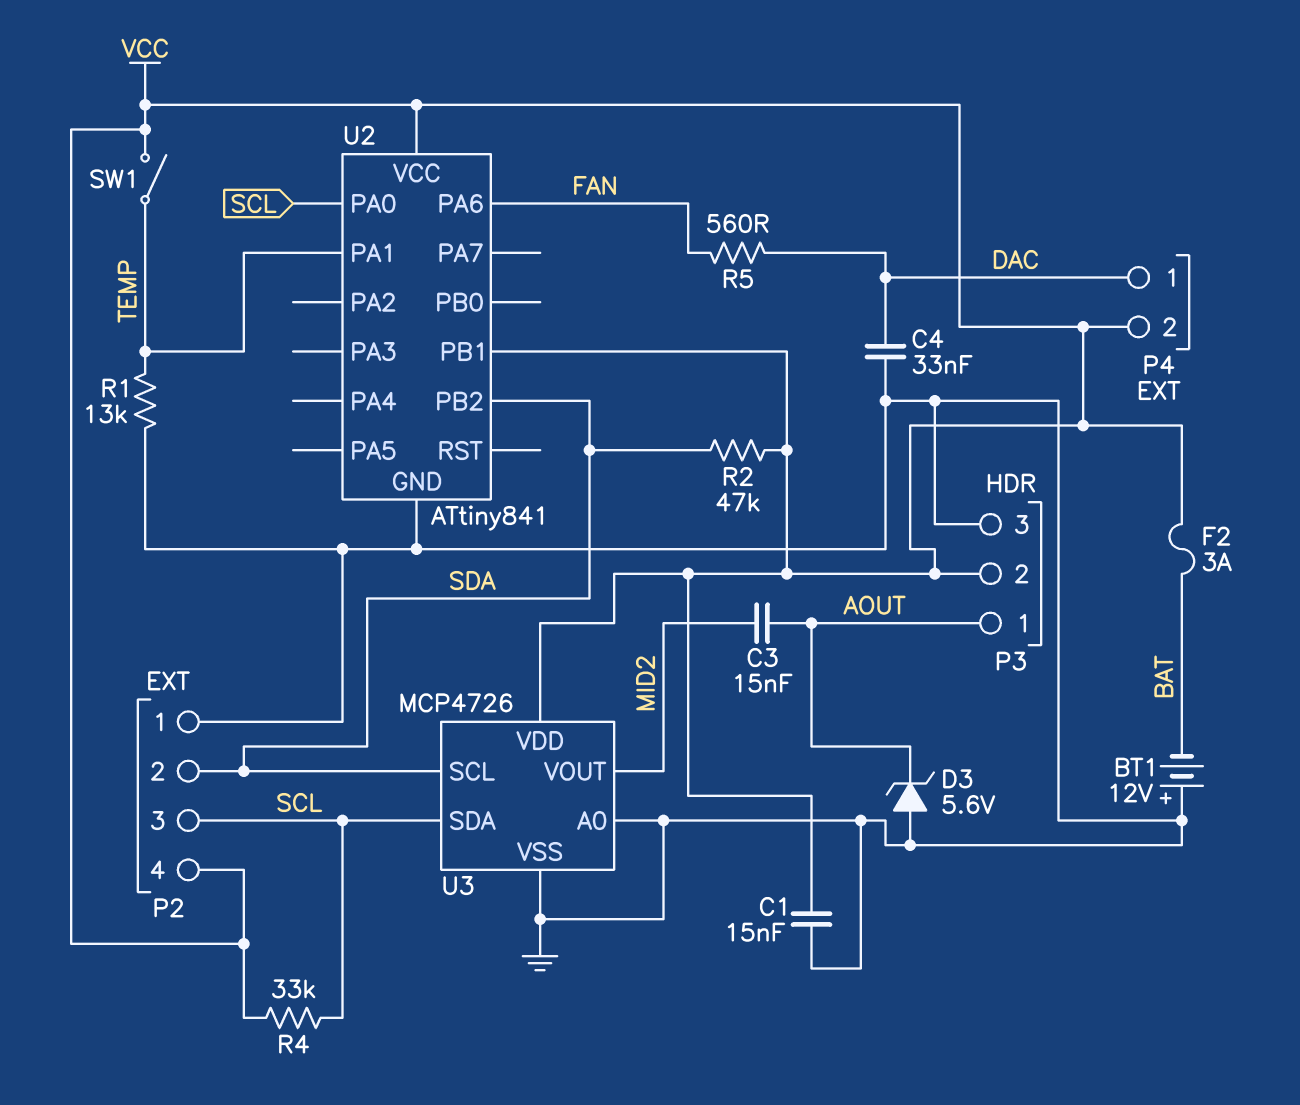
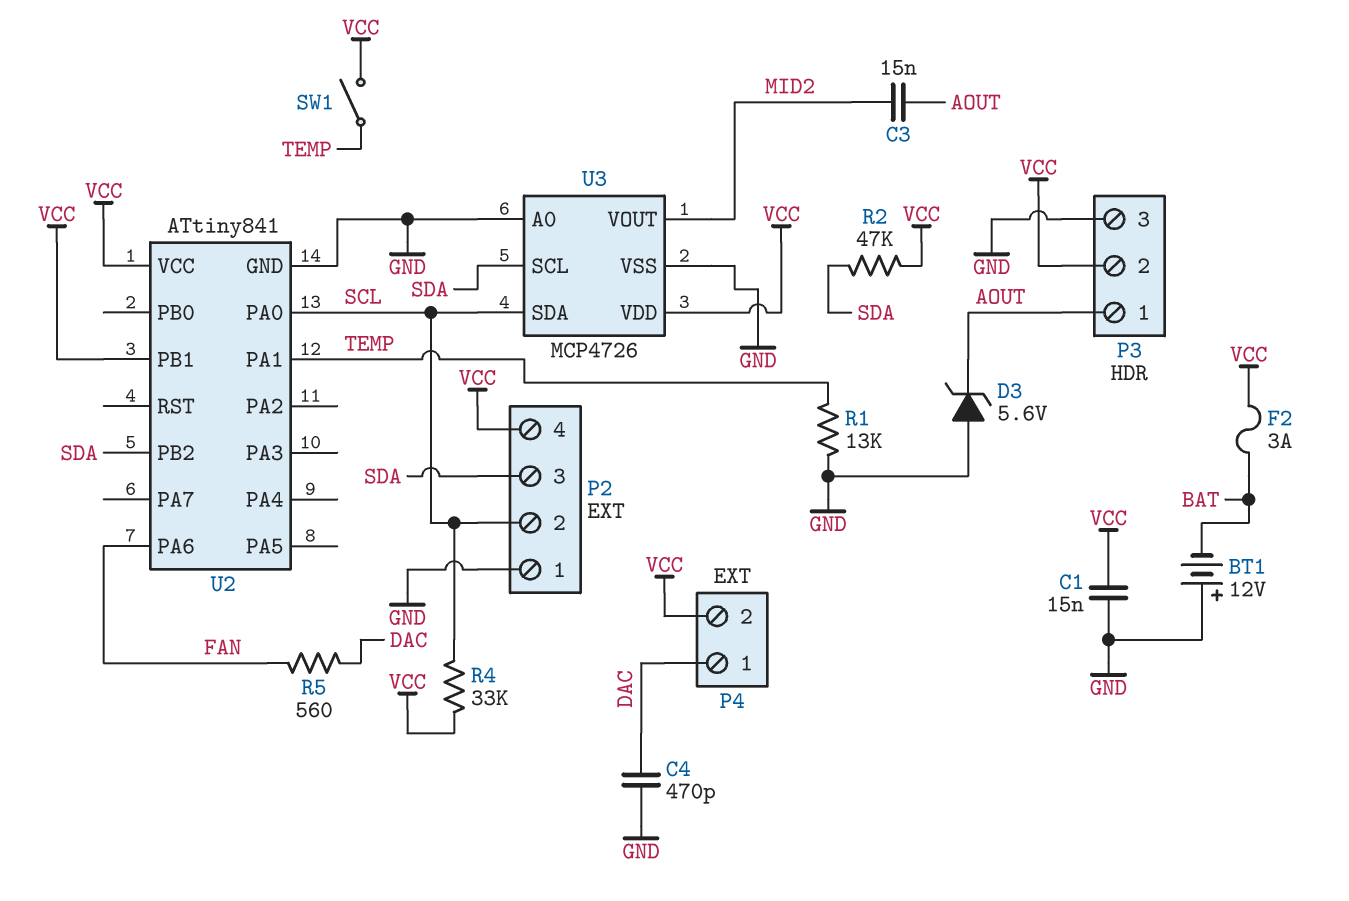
C4: 33nF (DAC, GND) -> 470pF (DAC, GND)
P2 pin 2: SDA -> SCL
P2 pin 3: SCL -> SDA

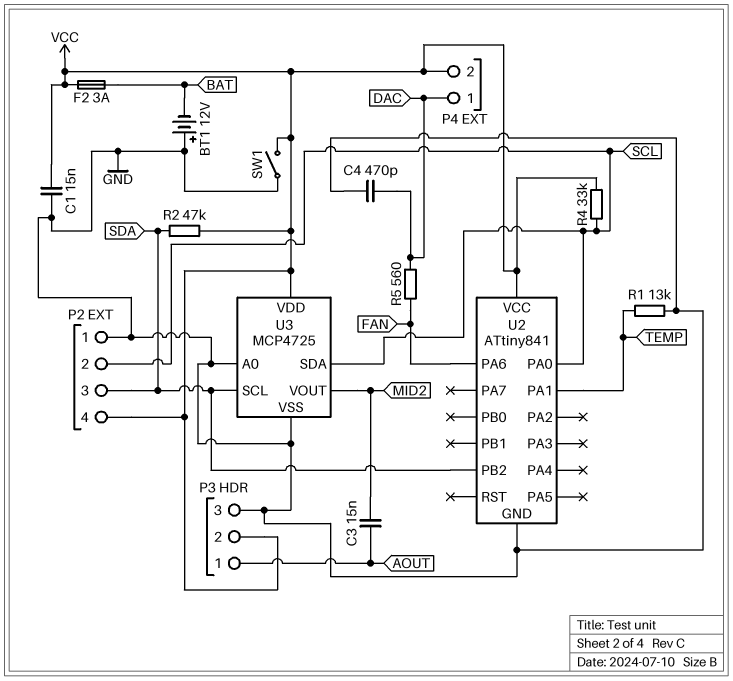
D3: zener 5.6V (A GND, K AOUT) -> none
SW1: switch (TEMP, VCC) -> switch (GND, VCC)
U2 pin PB1: VCC -> none
U3: MCP4726 -> MCP4725

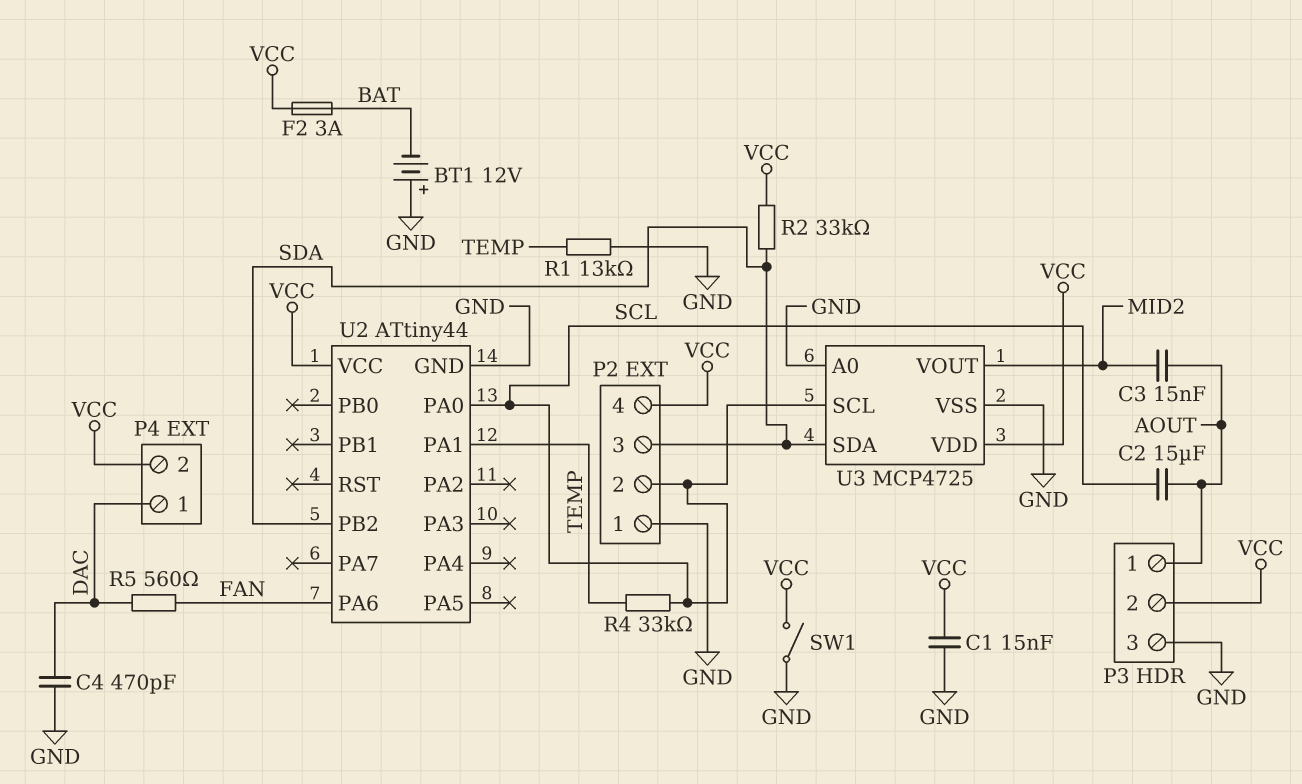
C2: none -> 15uF (AOUT, SCL)
R2: 47k (SDA, VCC) -> 33k (SDA, VCC)
R4: 33k (SCL, VCC) -> 33k (SCL, TEMP)
U2: ATtiny841 -> ATtiny44
U3 pin SCL: SDA -> SCL
U3 pin SDA: SCL -> SDA

